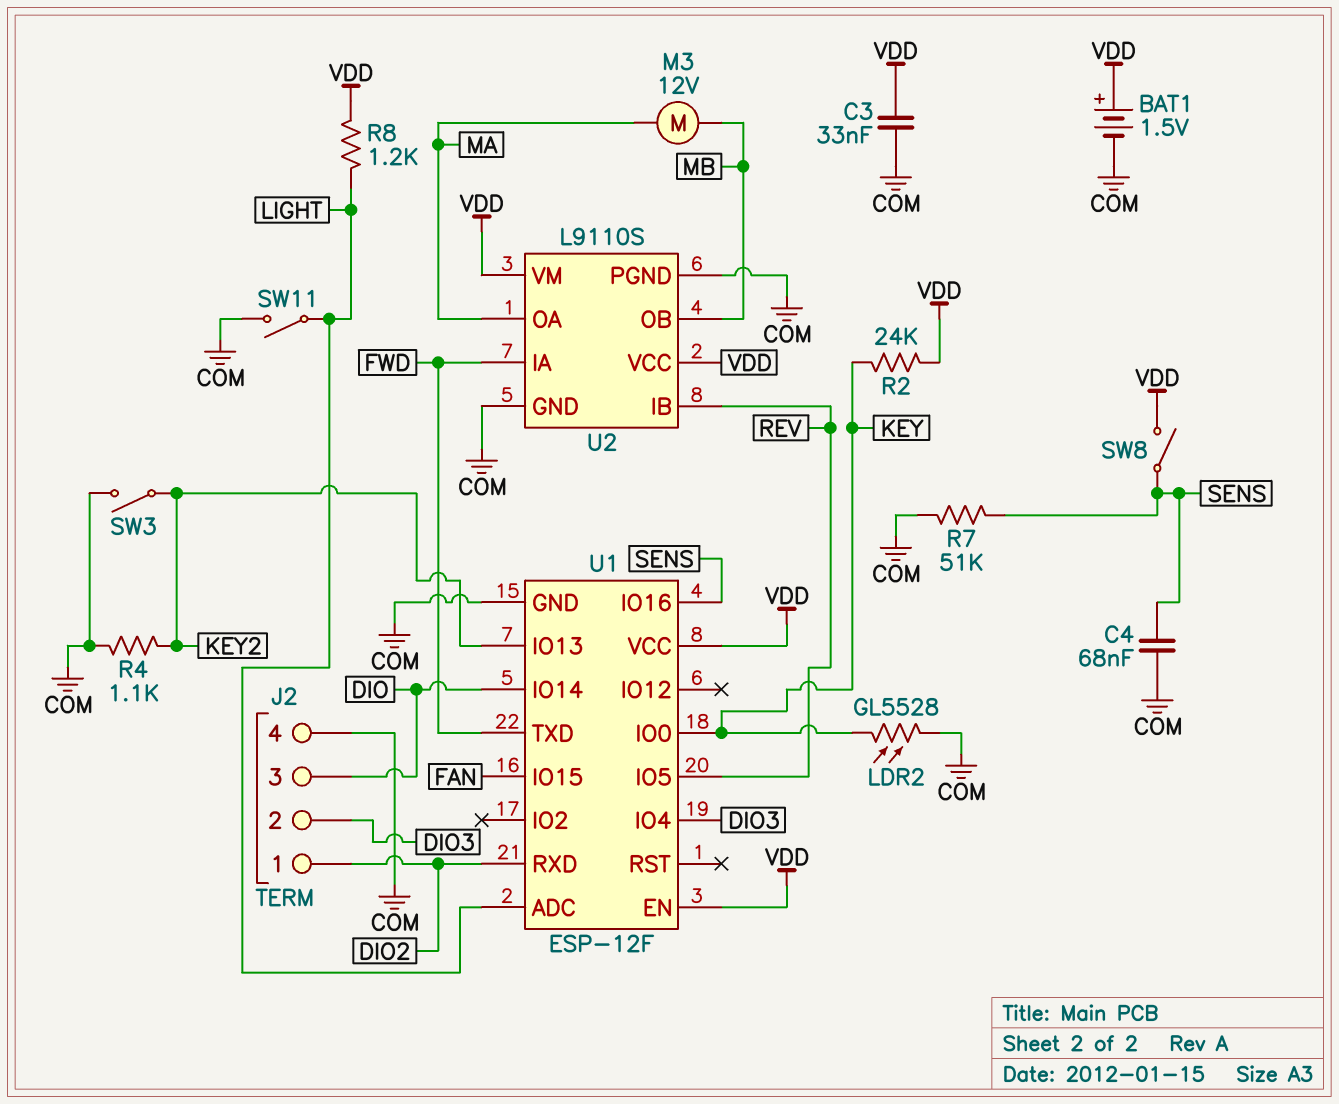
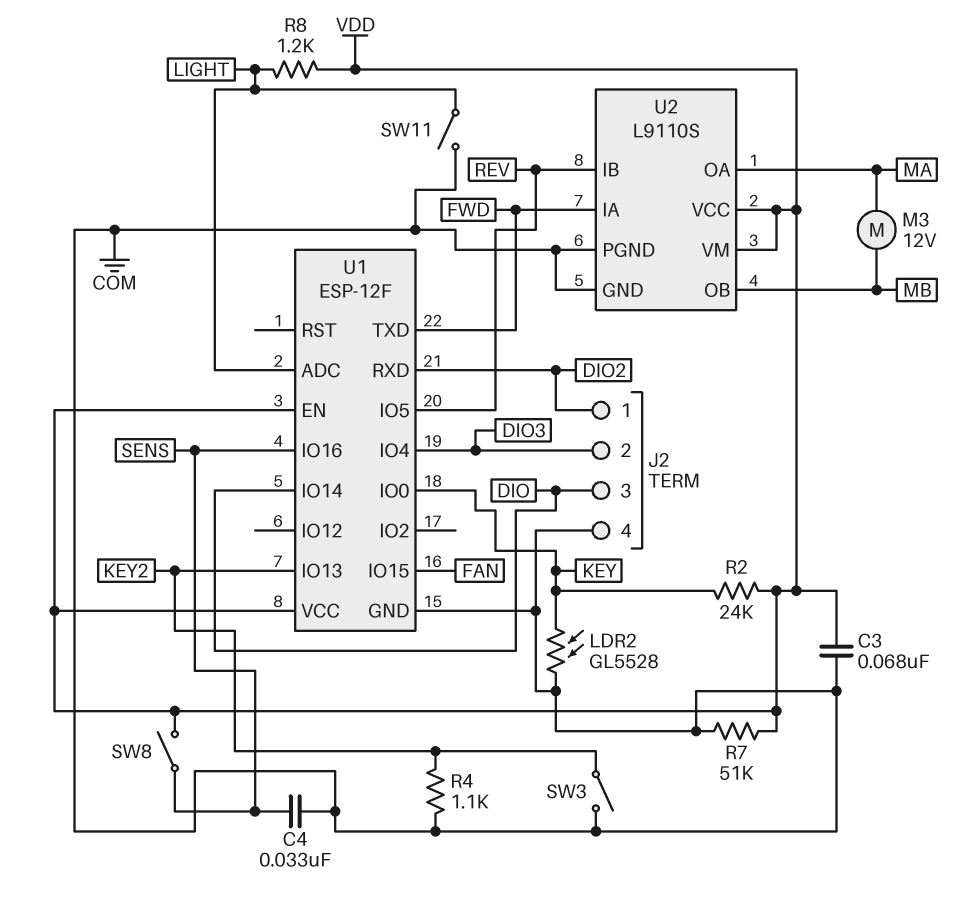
BAT1: 1.5V (plus VDD, minus COM) -> none
C3: 33nF (COM, VDD) -> 68nF (COM, VDD)
C4: 68nF (COM, SENS) -> 33nF (COM, SENS)
R7: 51k (COM, SENS) -> 51k (COM, VDD)

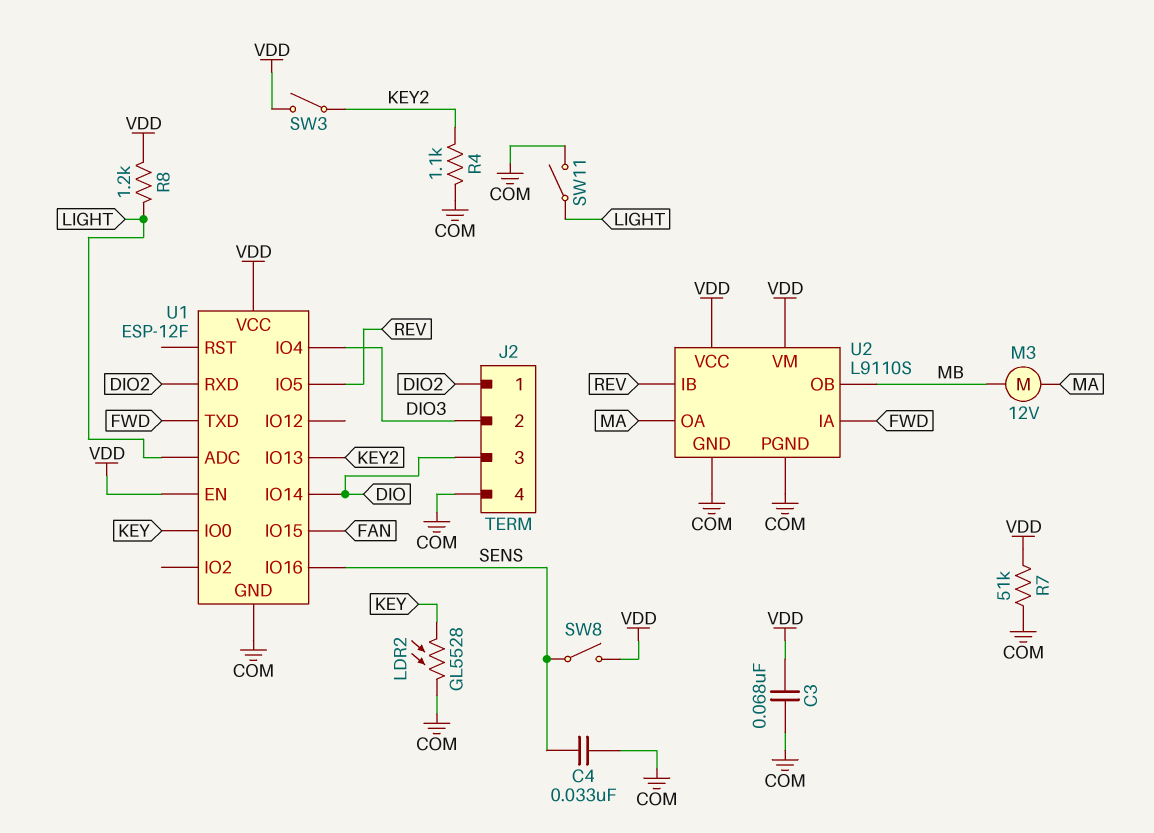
R2: 24k (KEY, VDD) -> none
SW3: switch (COM, KEY2) -> switch (KEY2, VDD)

